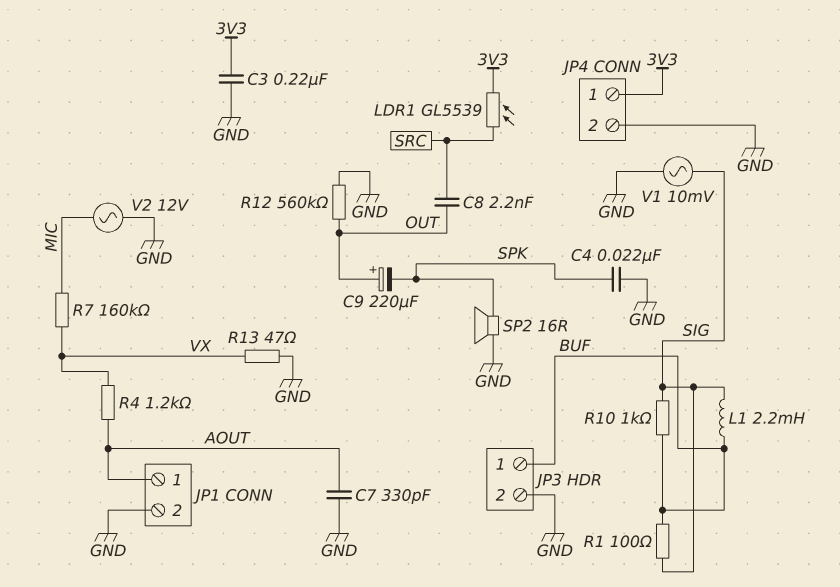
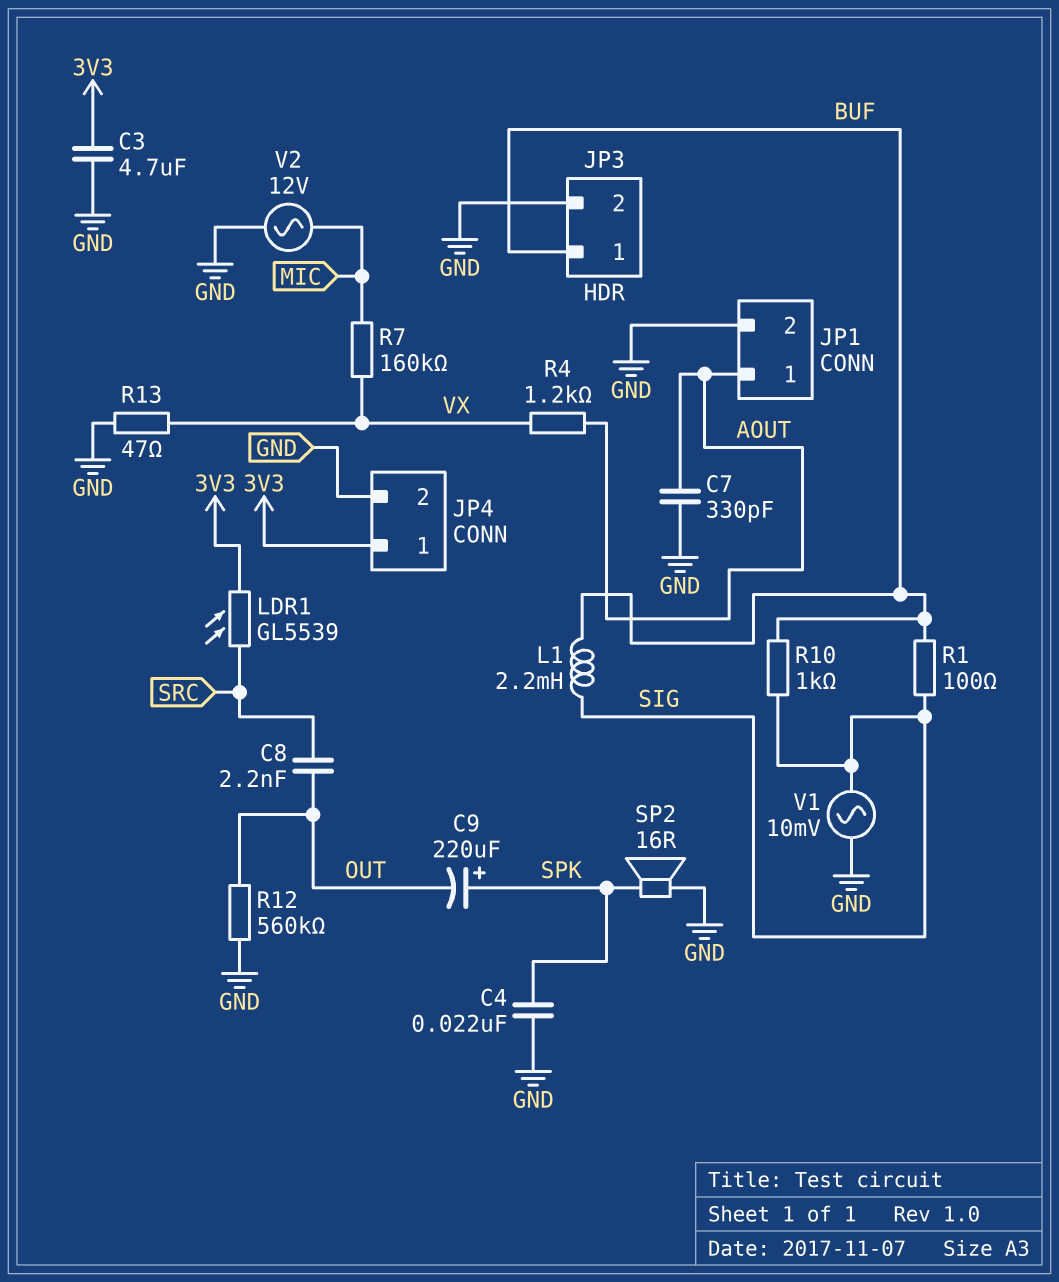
C3: 220nF (3V3, GND) -> 4.7uF (3V3, GND)
C9: 220uF (plus OUT, minus SPK) -> 220uF (plus SPK, minus OUT)

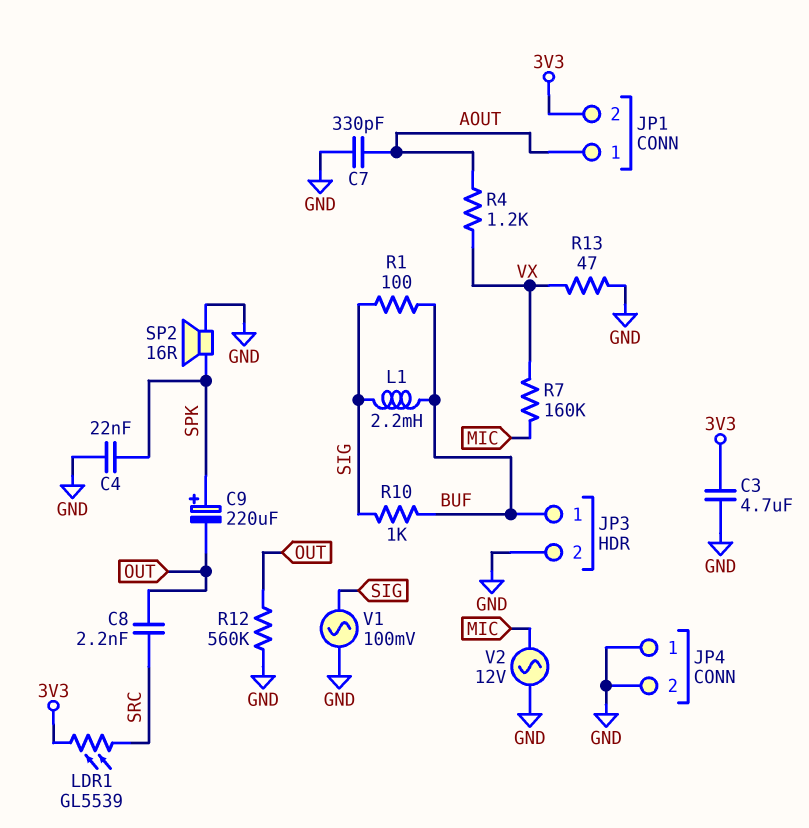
JP1 pin 2: GND -> 3V3
JP4 pin 1: 3V3 -> GND
V1: AC 10mV (GND, SIG) -> AC 100mV (GND, SIG)

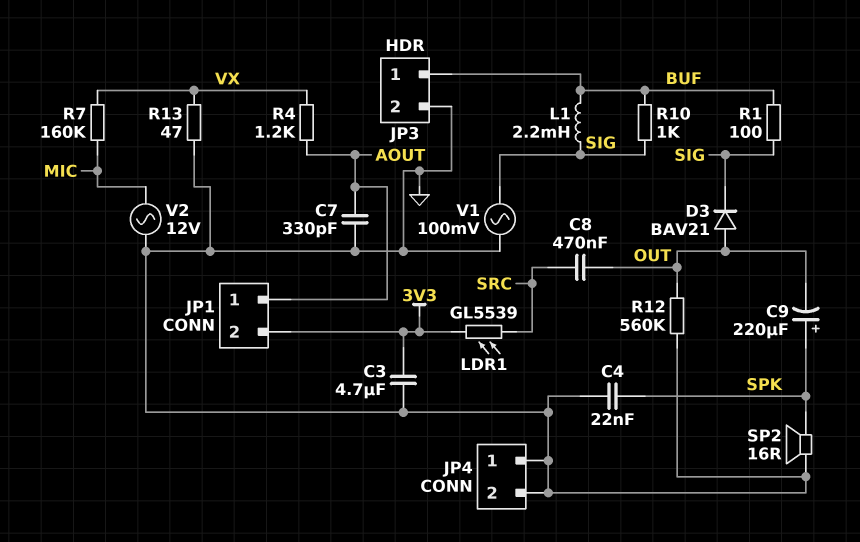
C8: 2.2nF (OUT, SRC) -> 470nF (OUT, SRC)
D3: none -> diode BAV21 (A OUT, K SIG)

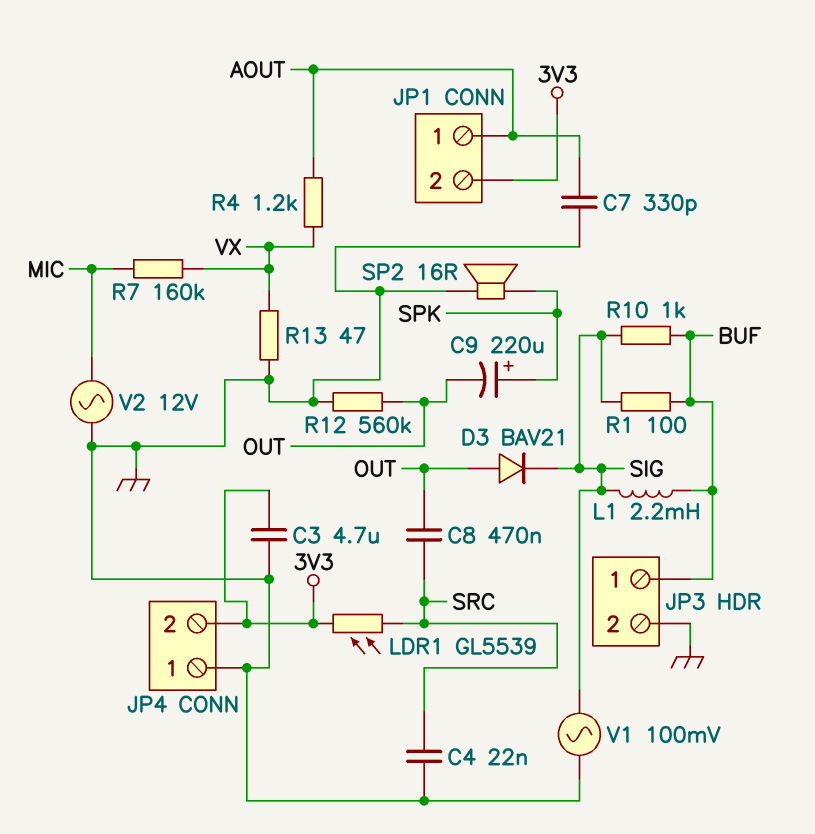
C4: 22nF (GND, SPK) -> 22nF (GND, SRC)
JP4 pin 2: GND -> 3V3

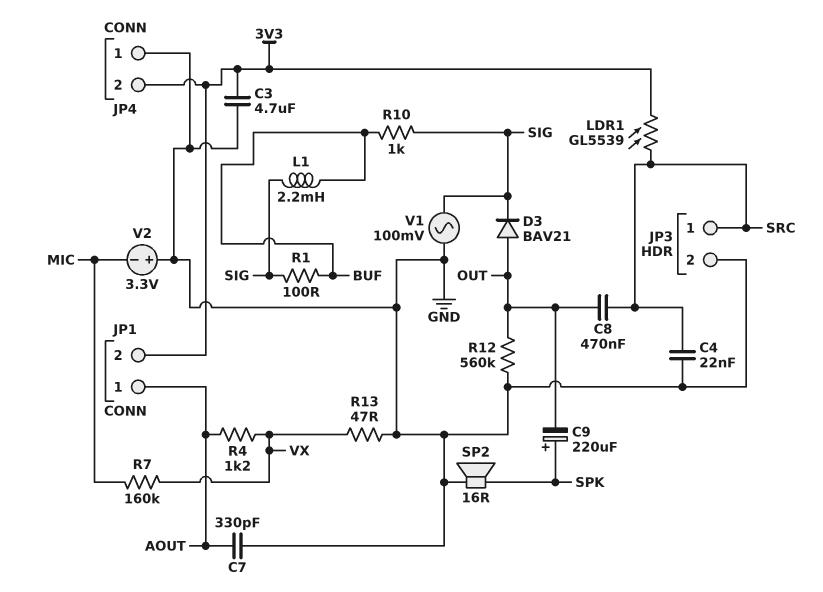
JP3 pin 1: BUF -> SRC
V2: AC 12V (GND, MIC) -> 3.3V (plus GND, minus MIC)

